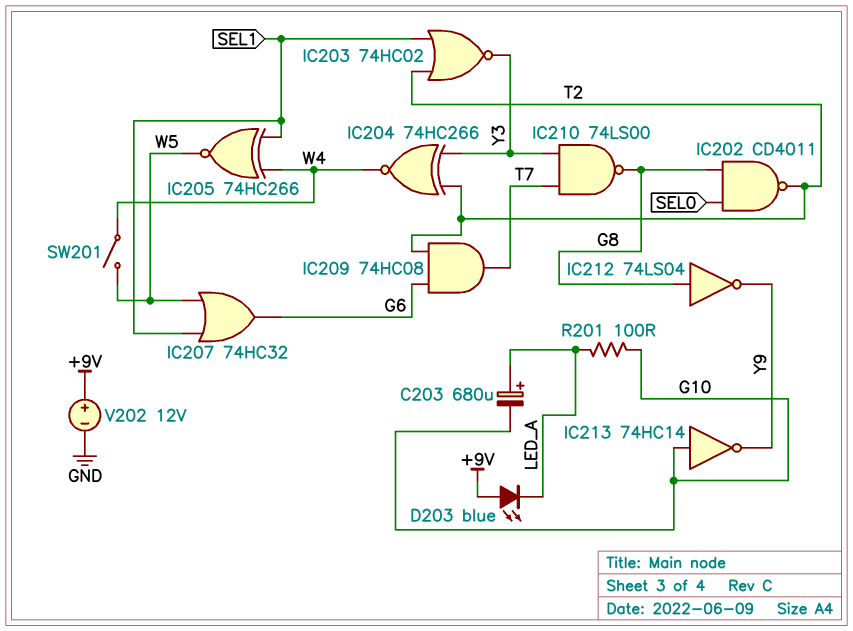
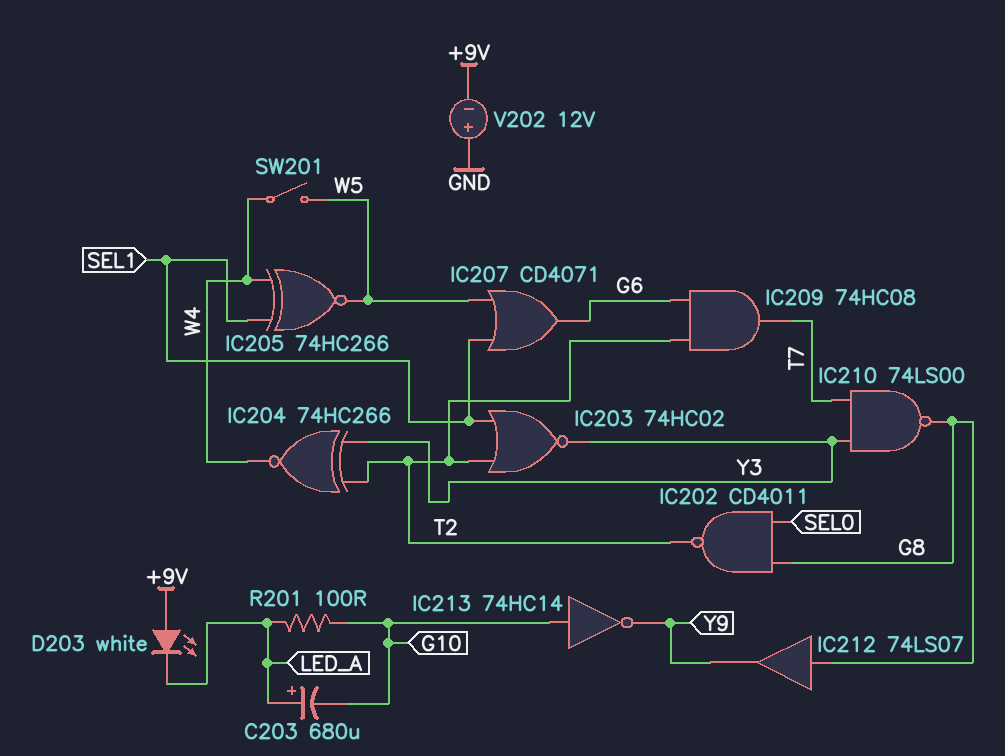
D203: LED blue (A +9V, K LED_A) -> LED white (A +9V, K LED_A)
IC207: OR 74HC32 (in SEL1, in W5, out G6) -> OR CD4071 (in SEL1, in W5, out G6)
IC212: NOT 74LS04 (in G8, out Y9) -> buffer 74LS07 (in G8, out Y9)
V202: 12V (plus +9V, minus GND) -> 12V (plus GND, minus +9V)

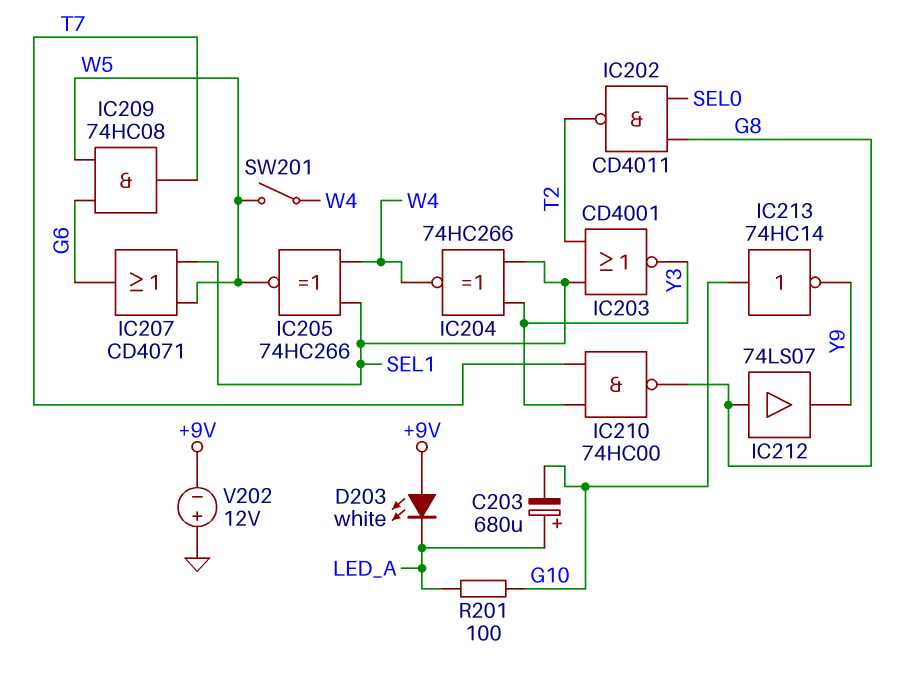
IC203: NOR 74HC02 (in SEL1, in T2, out Y3) -> NOR CD4001 (in SEL1, in T2, out Y3)
IC204: XNOR 74HC266 (in T2, in Y3, out W4) -> XNOR 74HC266 (in SEL1, in Y3, out W4)
IC209: AND 74HC08 (in G6, in T2, out T7) -> AND 74HC08 (in G6, in W5, out T7)
IC210: NAND 74LS00 (in T7, in Y3, out G8) -> NAND 74HC00 (in T7, in Y3, out G8)

